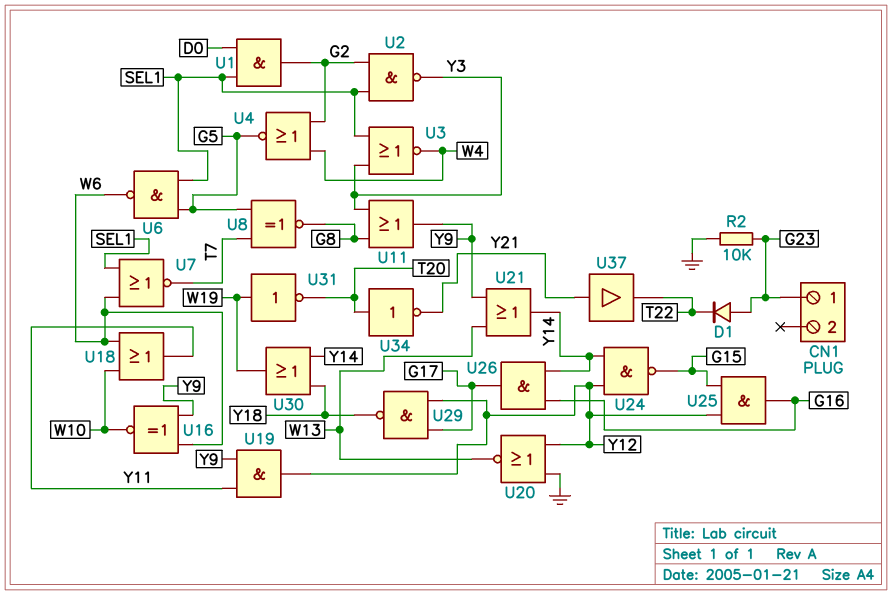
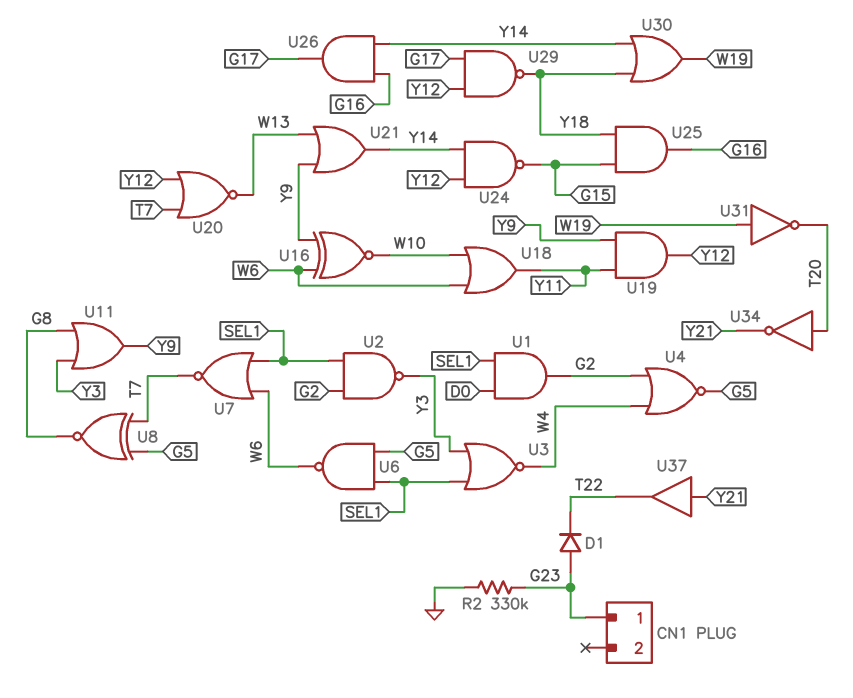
R2: 10k (G23, GND) -> 330k (G23, GND)
U20: NOR (in GND, in Y12, out W13) -> NOR (in T7, in Y12, out W13)
U25: AND (in G15, in Y12, out G16) -> AND (in G15, in Y18, out G16)

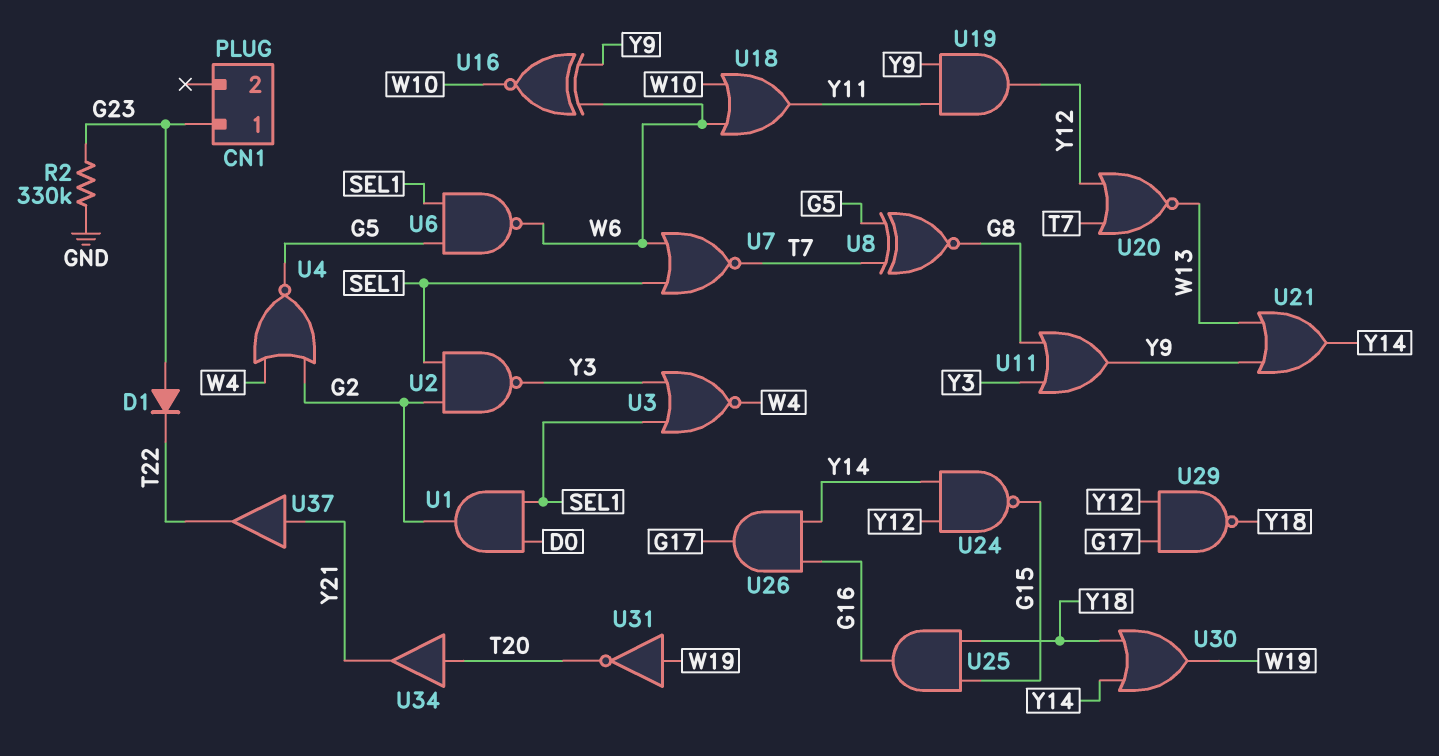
U34: NOT (in T20, out Y21) -> buffer (in T20, out Y21)

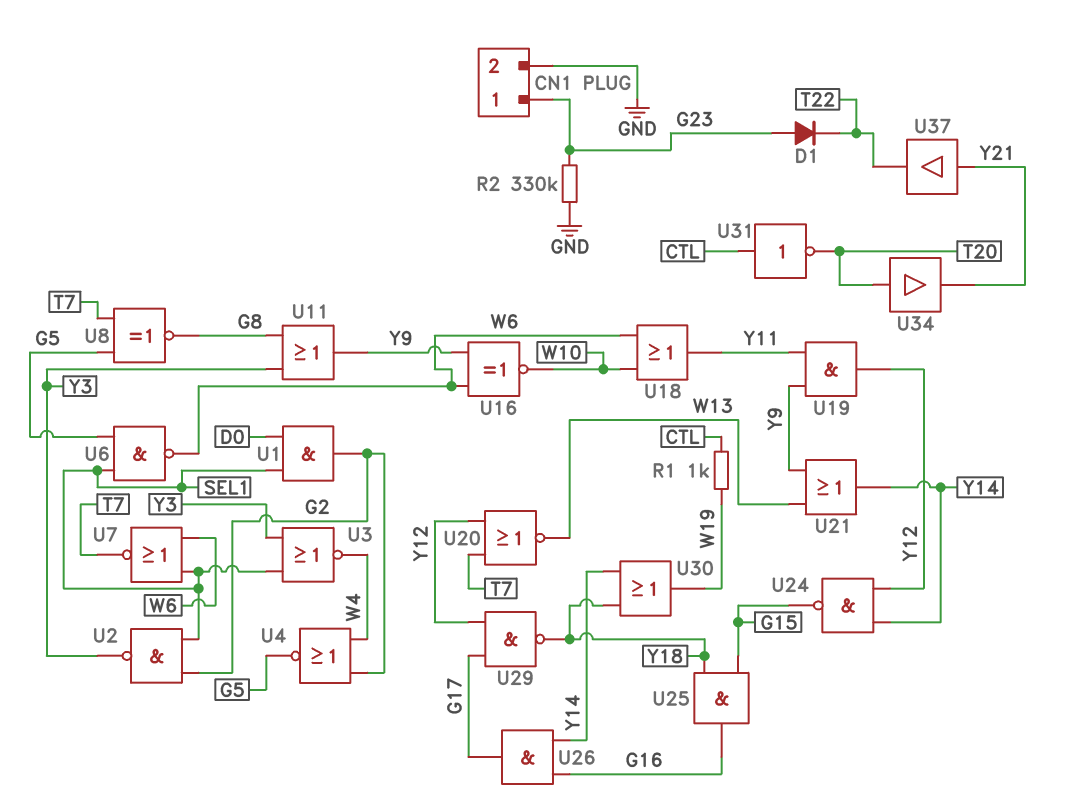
CN1 pin 2: none -> GND
R1: none -> 1k (CTL, W19)
U31: NOT (in W19, out T20) -> NOT (in CTL, out T20)

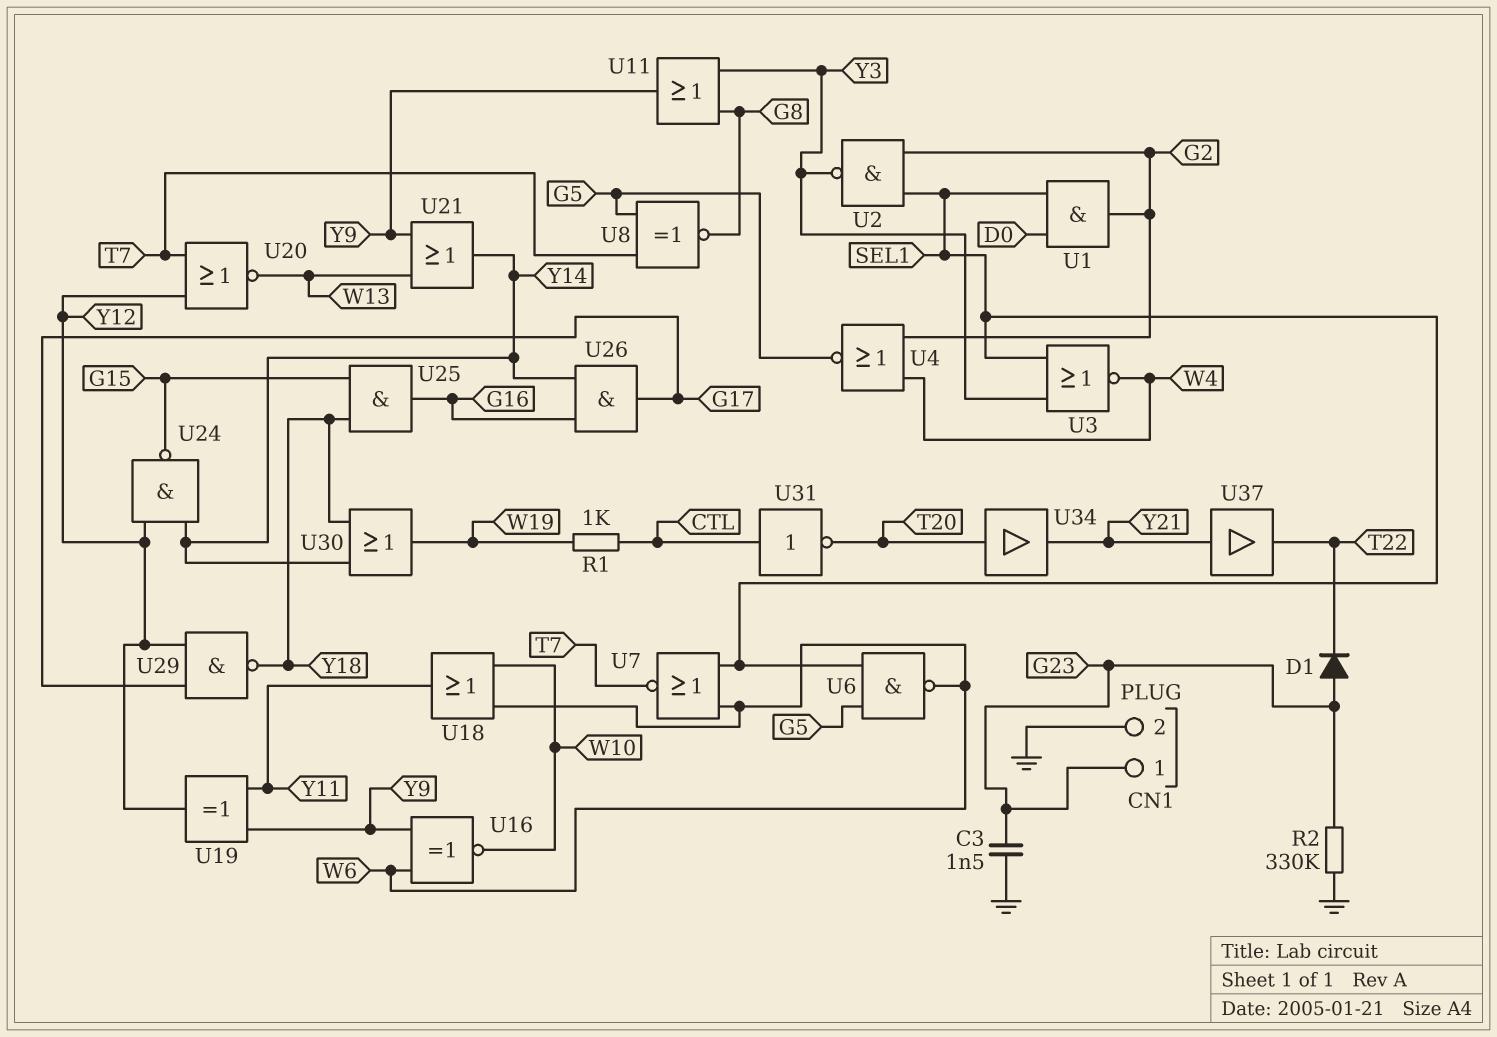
C3: none -> 1.5nF (G23, GND)
U19: AND (in Y9, in Y11, out Y12) -> XOR (in Y9, in Y11, out Y12)

